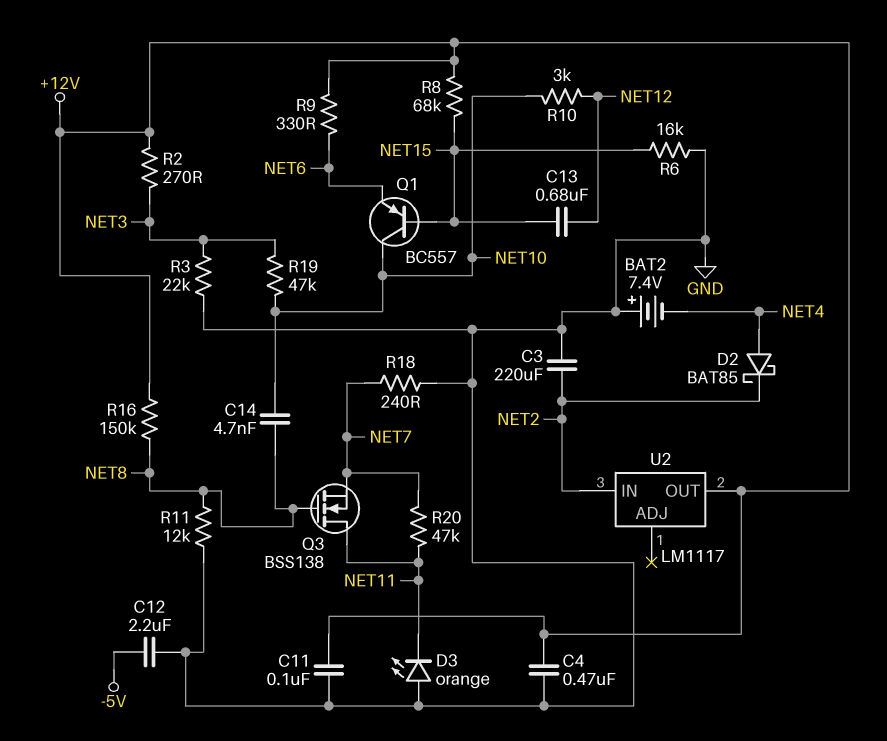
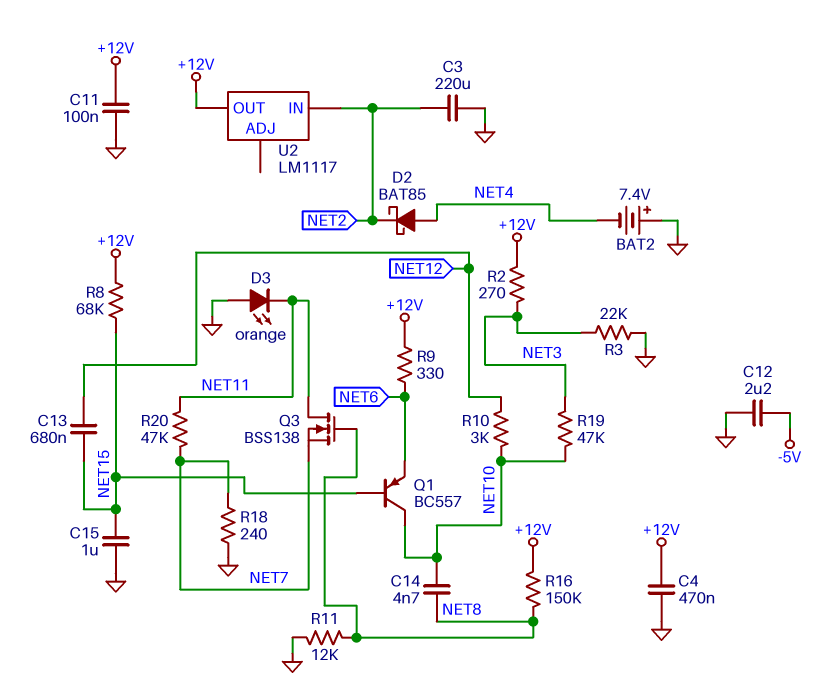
C15: none -> 1uF (GND, NET15)
R6: 16k (GND, NET15) -> none

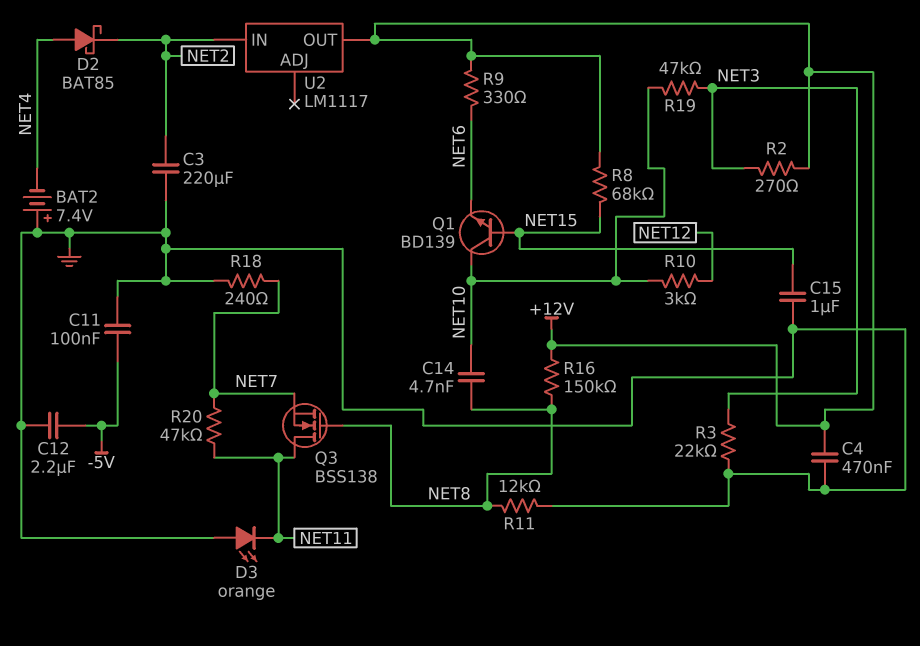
C11: 100nF (+12V, GND) -> 100nF (-5V, GND)
C13: 680nF (NET12, NET15) -> none
Q1: PNP BC557 (B NET15, C NET10, E NET6) -> NPN BD139 (B NET15, C NET10, E NET6)

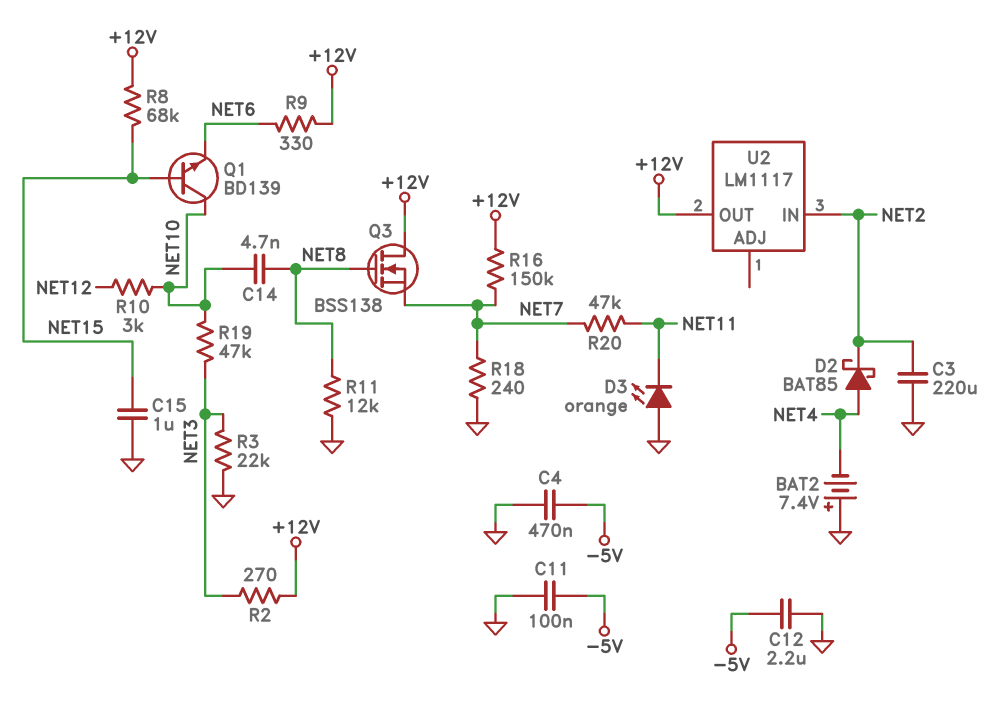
C4: 470nF (+12V, GND) -> 470nF (-5V, GND)
Q3: NMOS BSS138 (G NET8, D NET11, S NET7) -> NMOS BSS138 (G NET8, D +12V, S NET7)
R16: 150k (+12V, NET8) -> 150k (+12V, NET7)

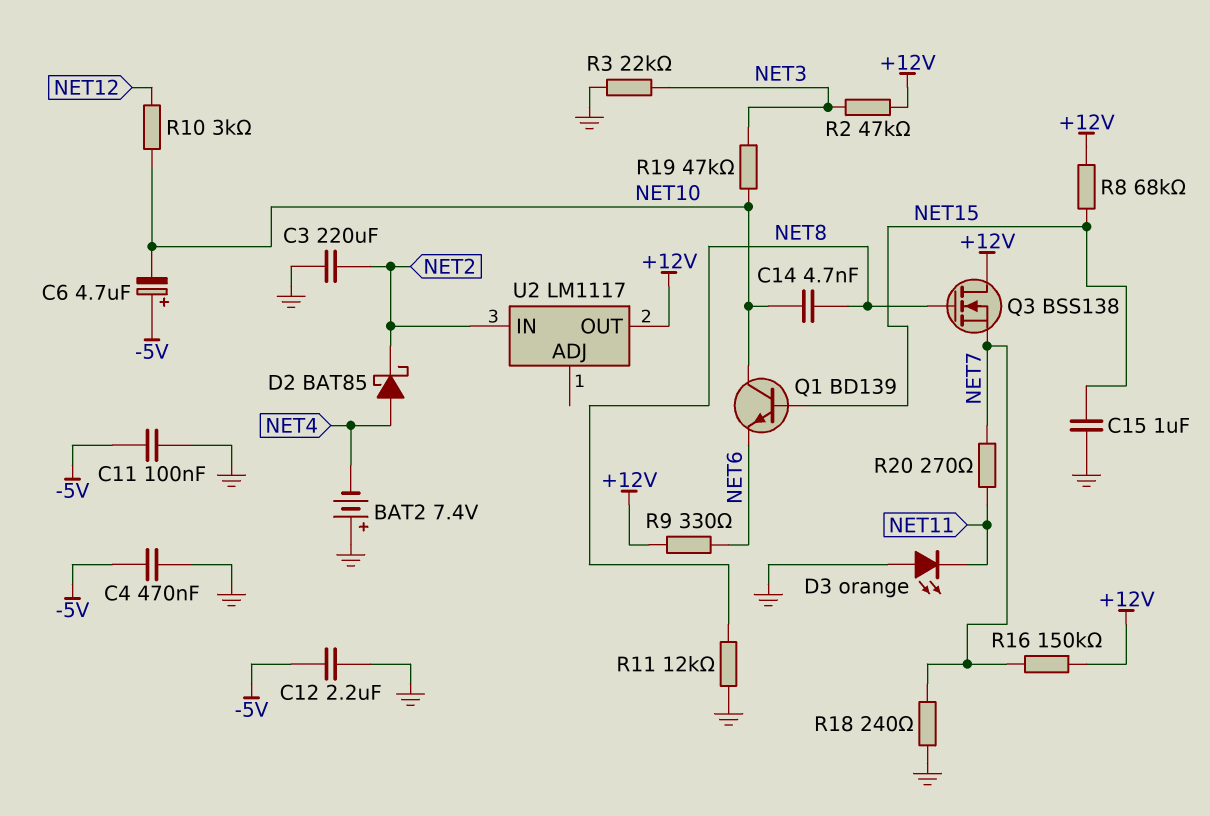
C6: none -> 4.7uF (plus -5V, minus NET10)
R2: 270 (+12V, NET3) -> 47k (+12V, NET3)
R20: 47k (NET7, NET11) -> 270 (NET7, NET11)

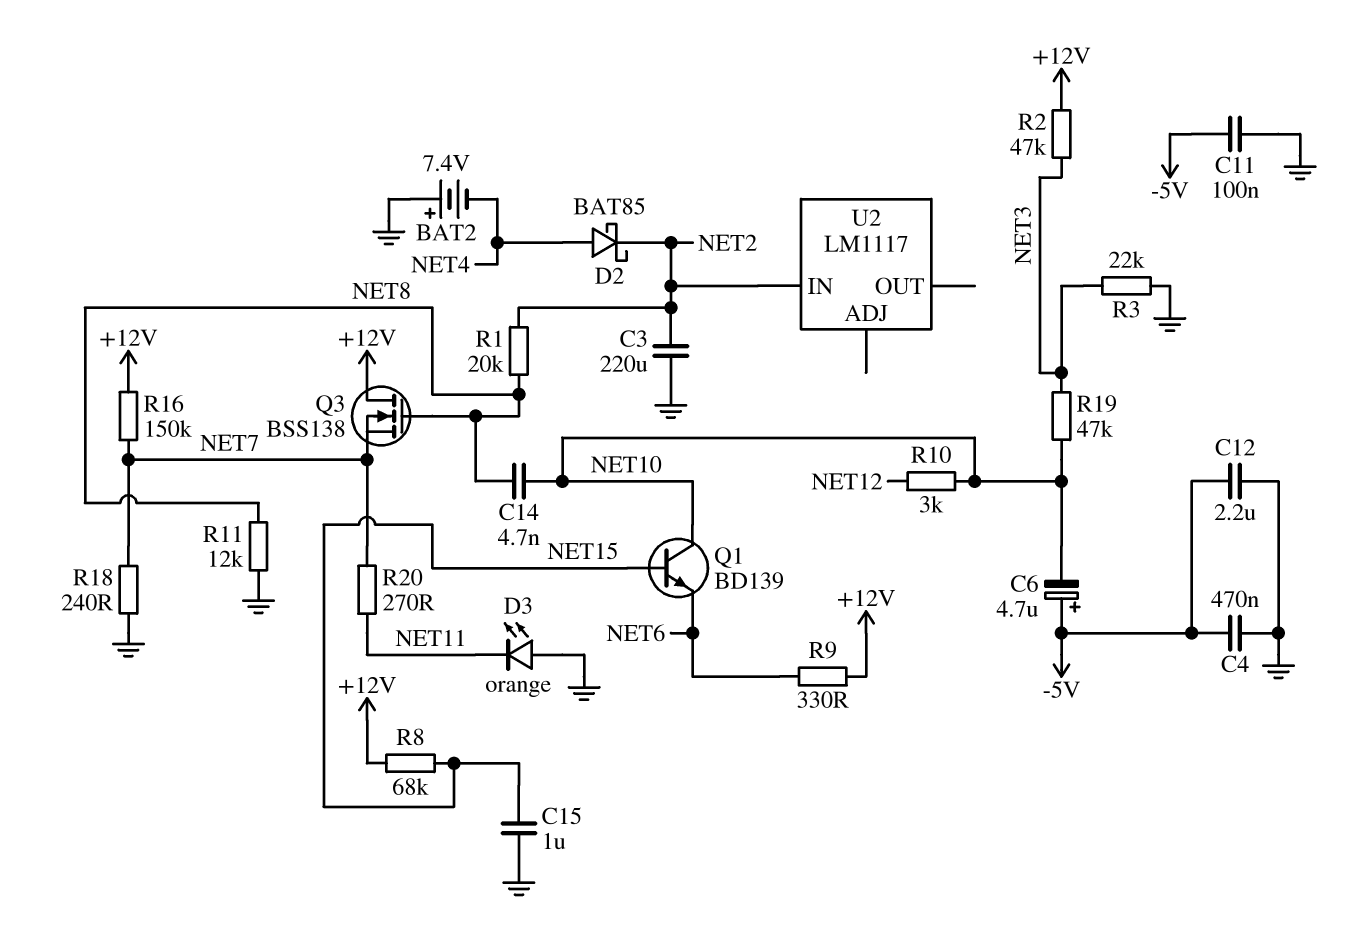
R1: none -> 20k (NET2, NET8)
U2 pin OUT: +12V -> none

